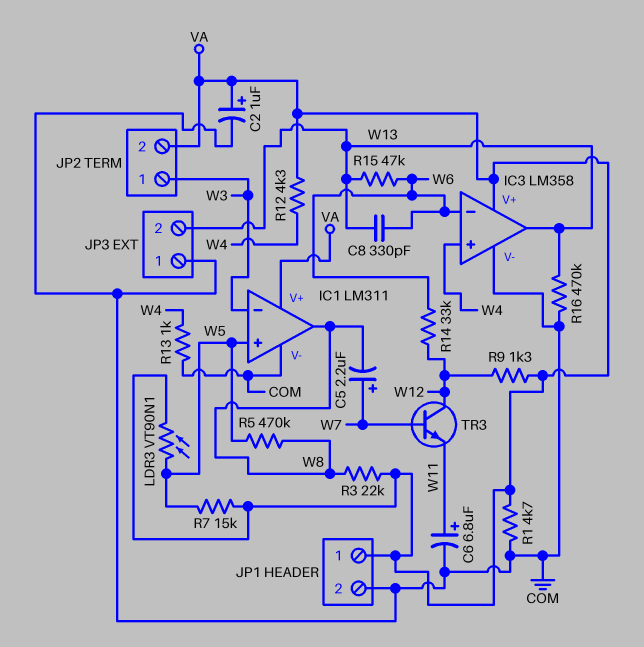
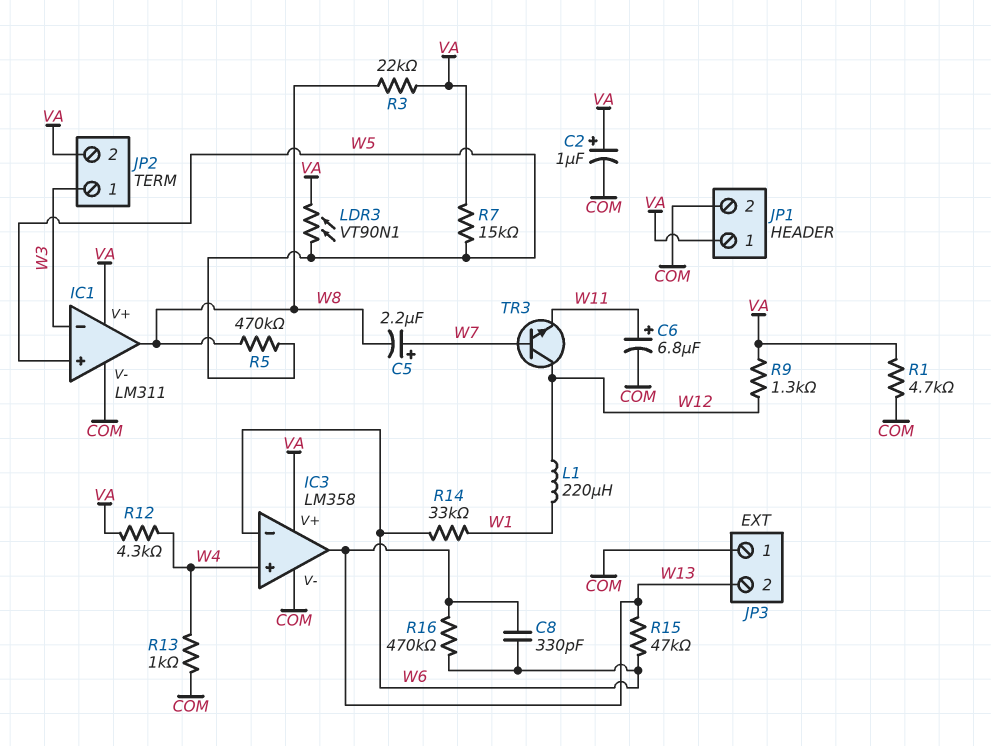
L1: none -> 220uH (W1, W12)
R14: 33k (W6, W12) -> 33k (W1, W6)
R16: 470k (COM, W13) -> 470k (W6, W13)

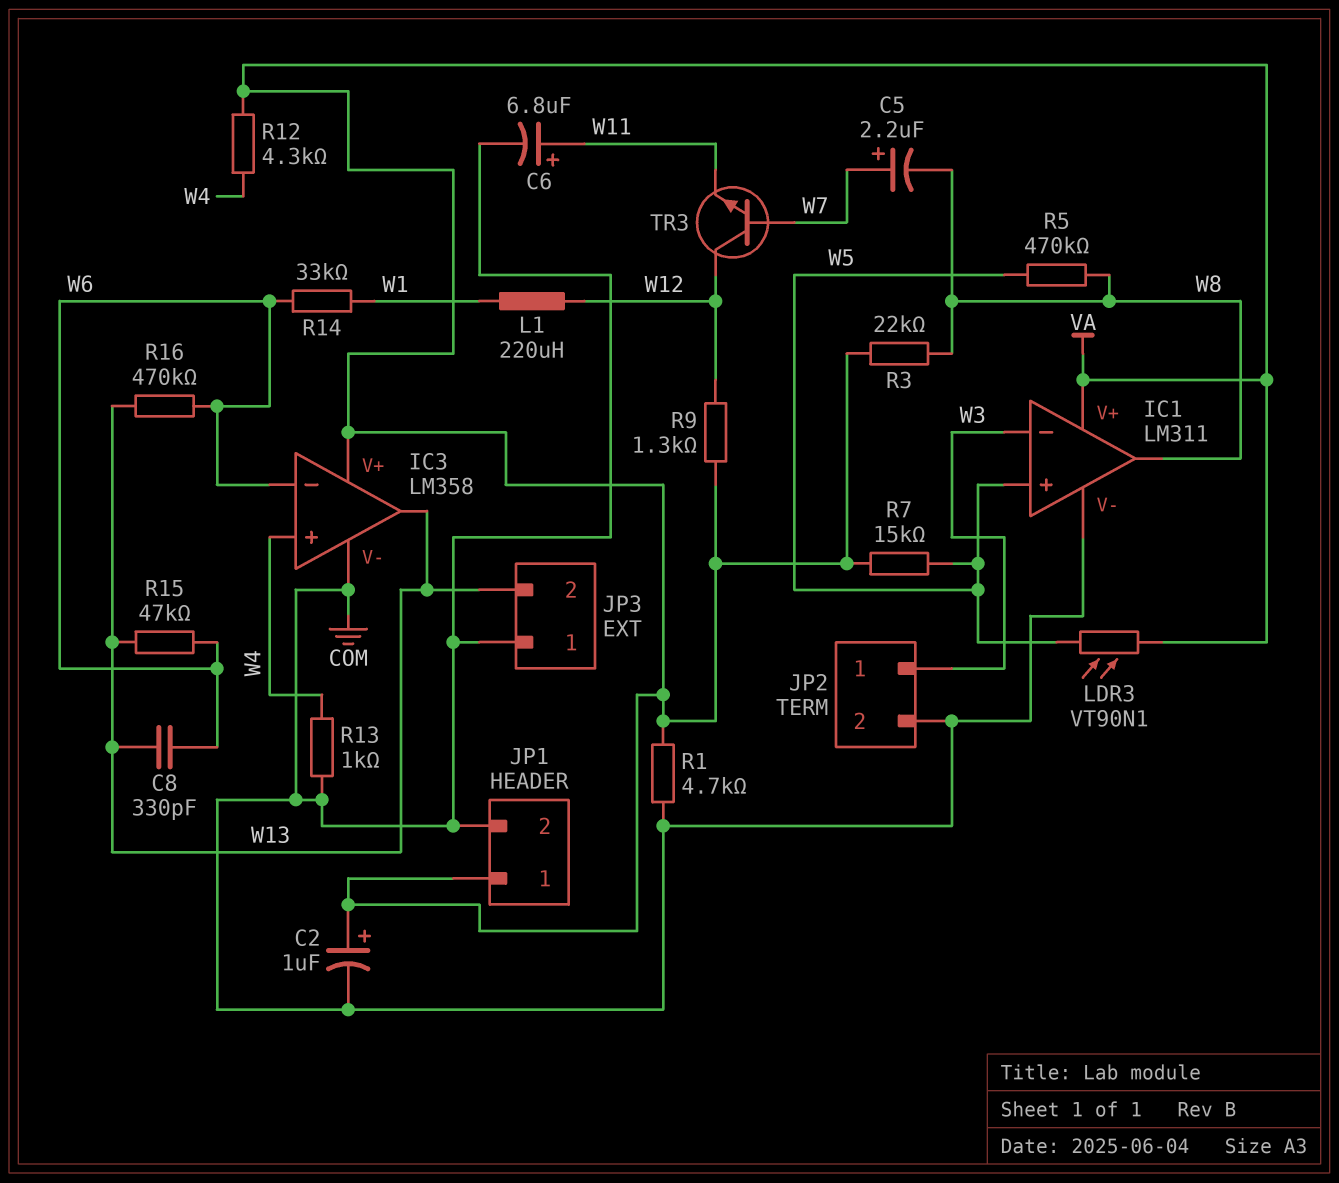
JP2 pin 2: VA -> COM

